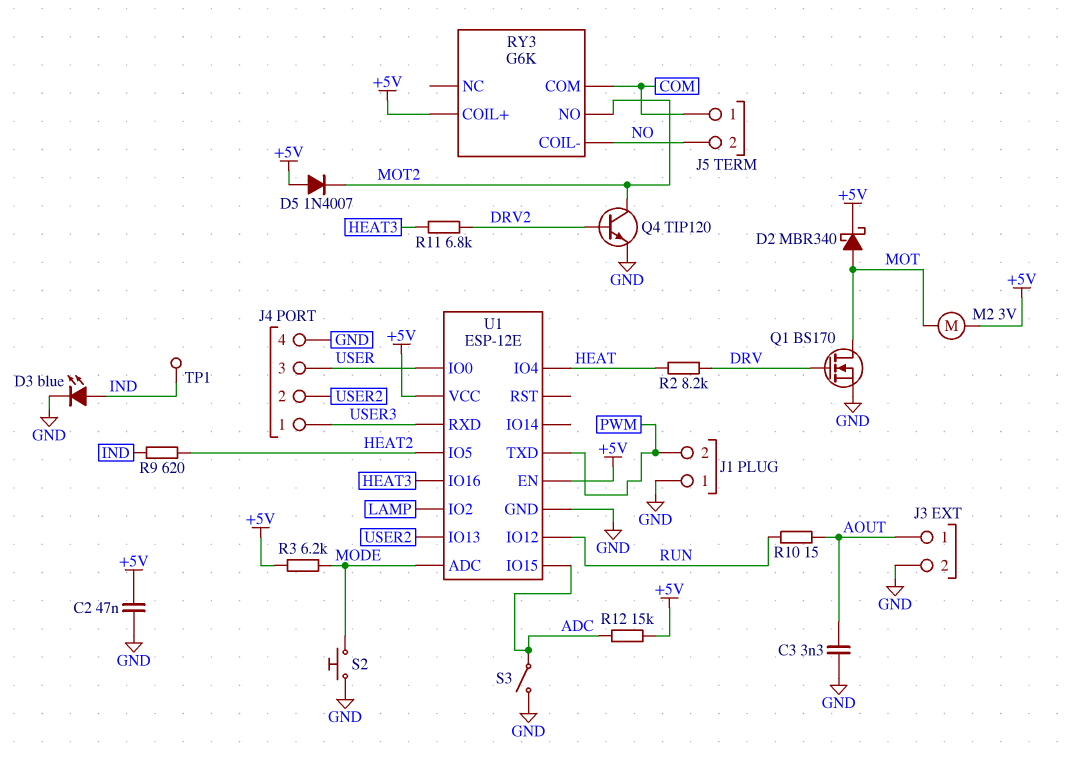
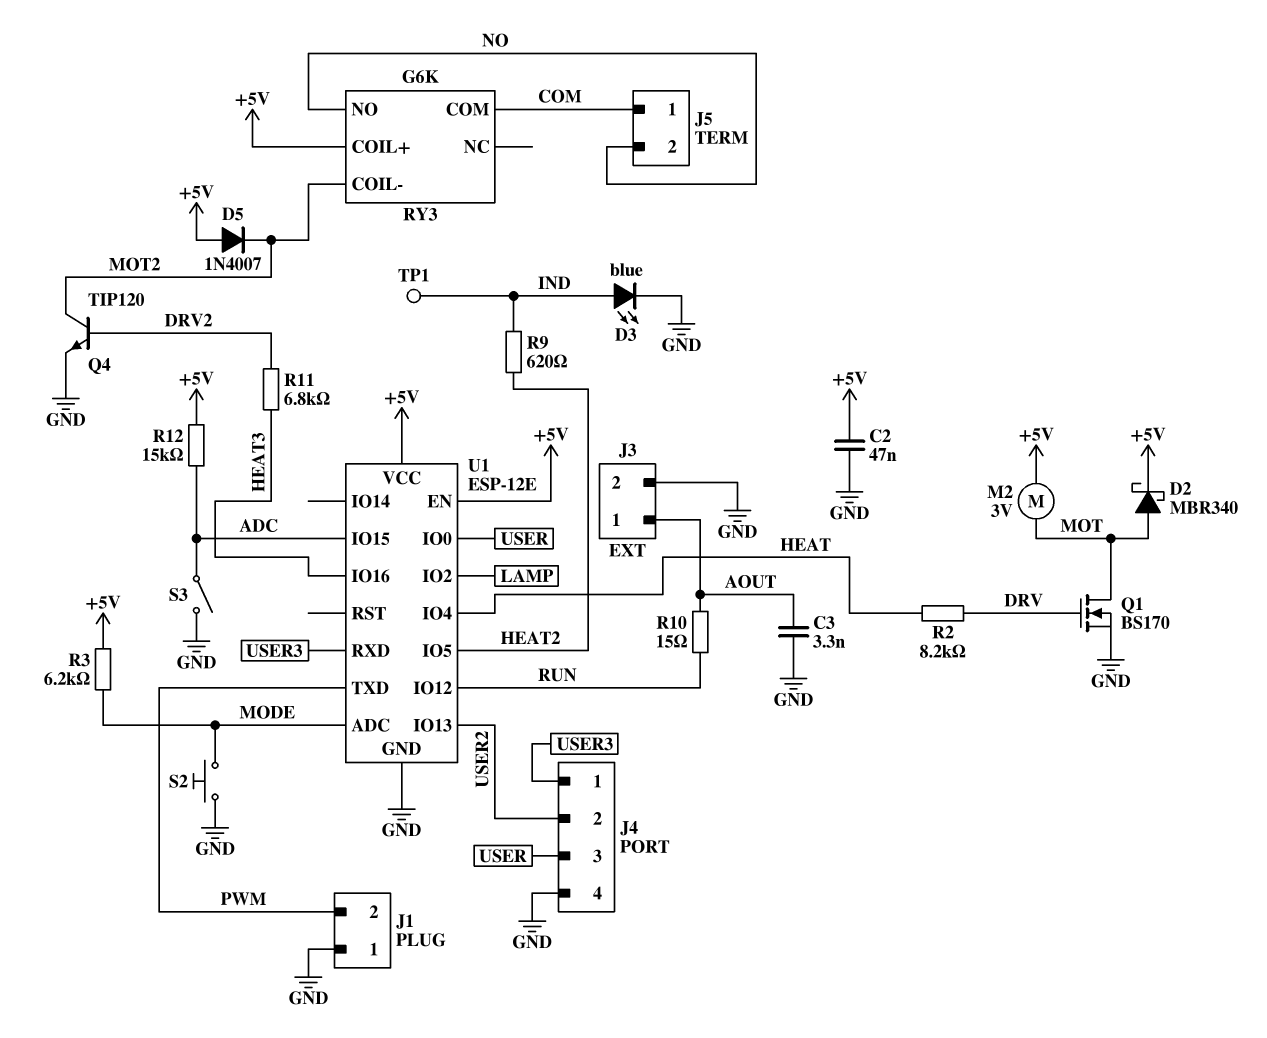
RY3 pin COIL-: NO -> MOT2
RY3 pin NO: MOT2 -> NO

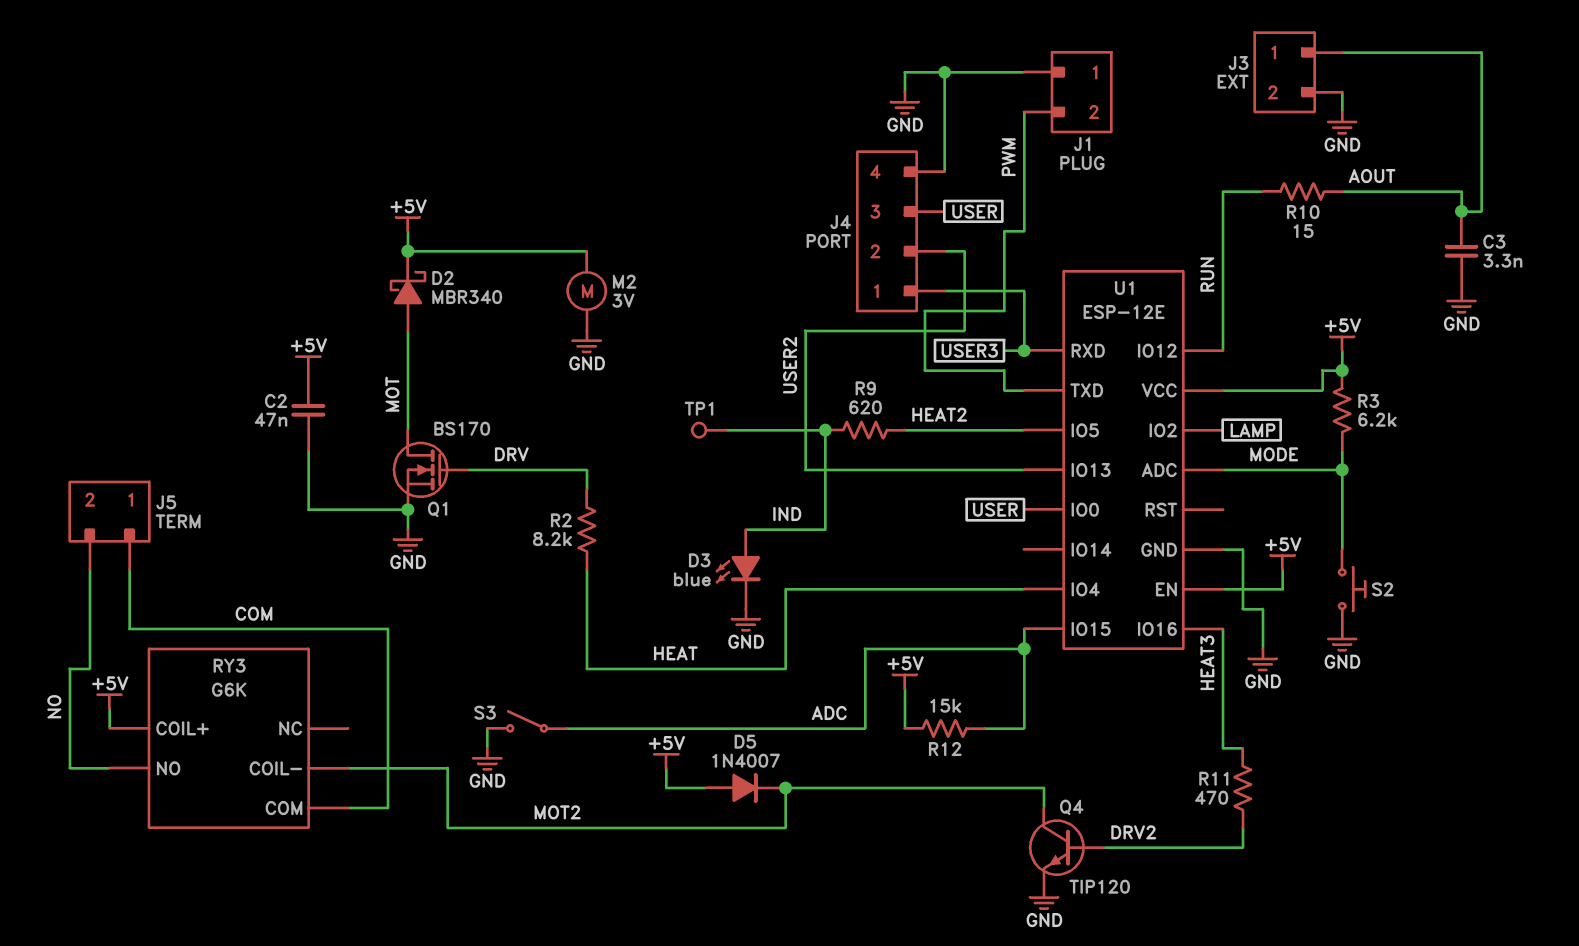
M2: motor 3V (+5V, MOT) -> motor 3V (+5V, GND)
R11: 6.8k (DRV2, HEAT3) -> 470 (DRV2, HEAT3)

